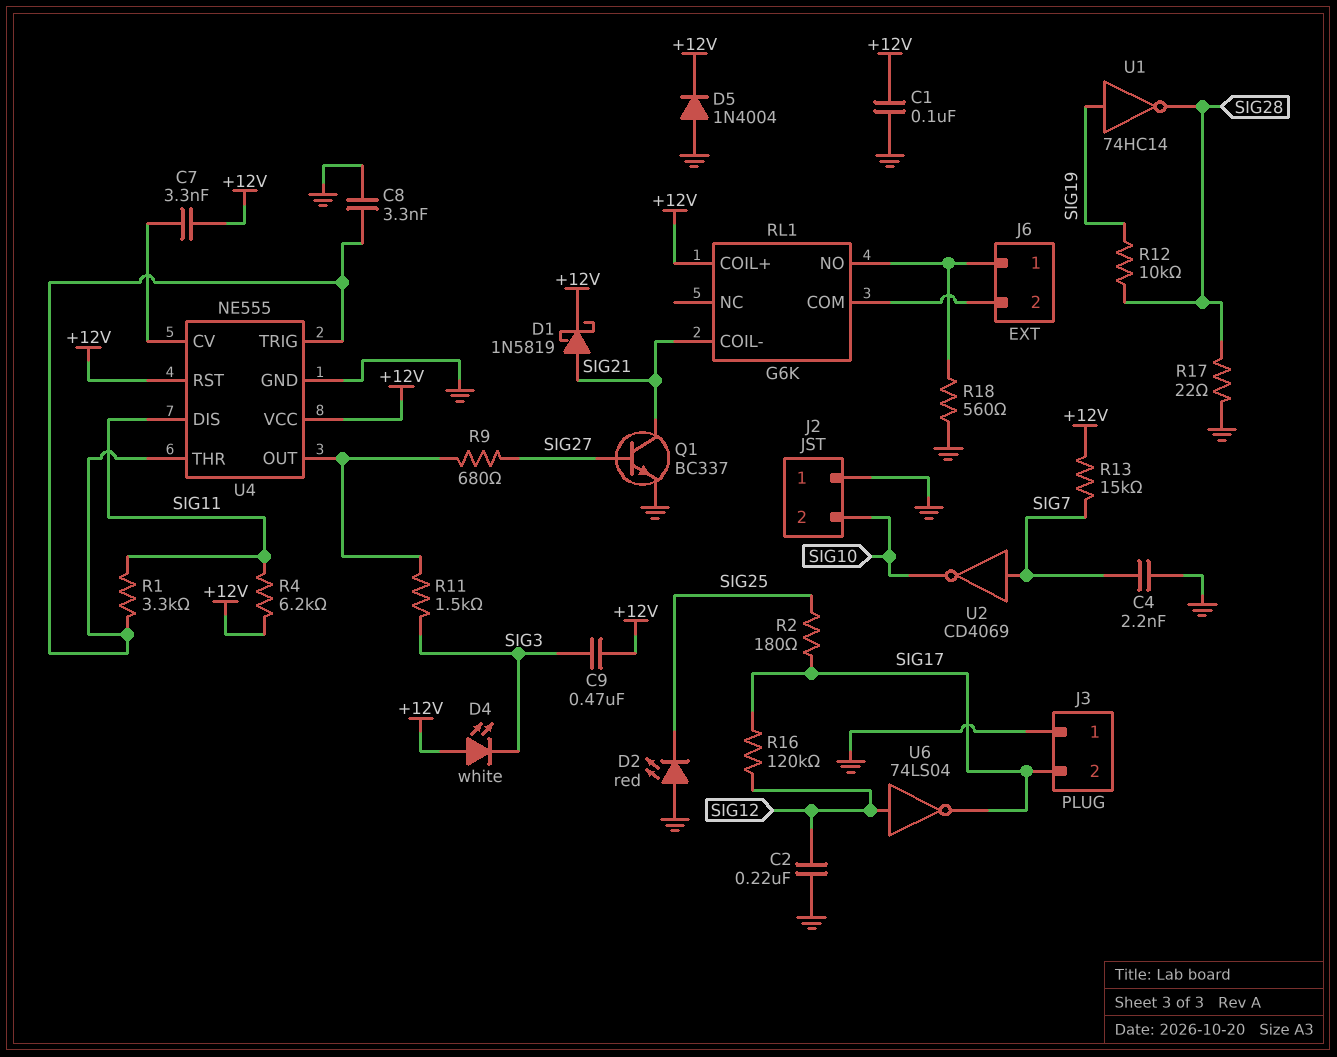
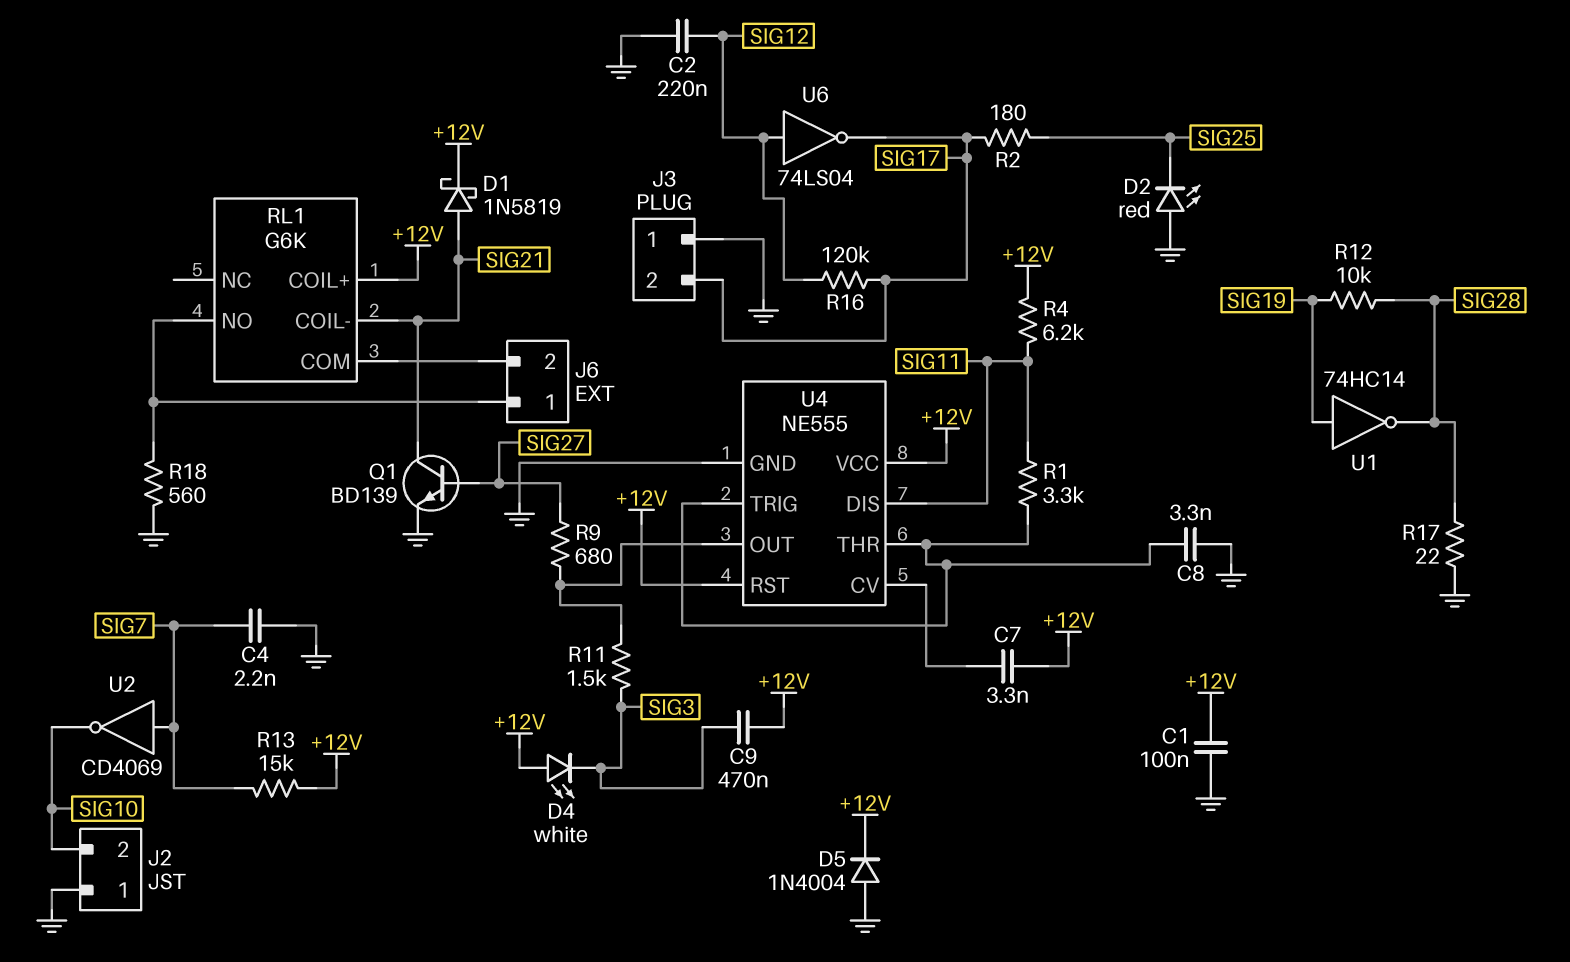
Q1: NPN BC337 (B SIG27, C SIG21, E GND) -> NPN BD139 (B SIG27, C SIG21, E GND)

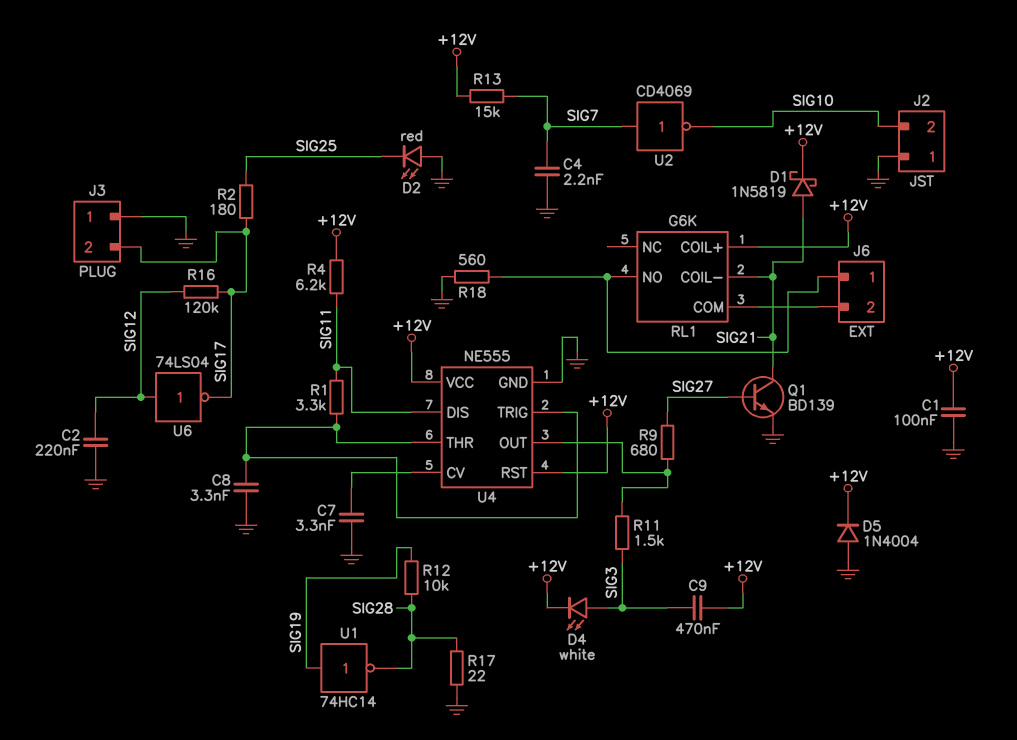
C7: 3.3nF (+12V, U4/CV) -> 3.3nF (GND, U4/CV)
D4: LED white (A +12V, K SIG3) -> LED white (A SIG3, K +12V)

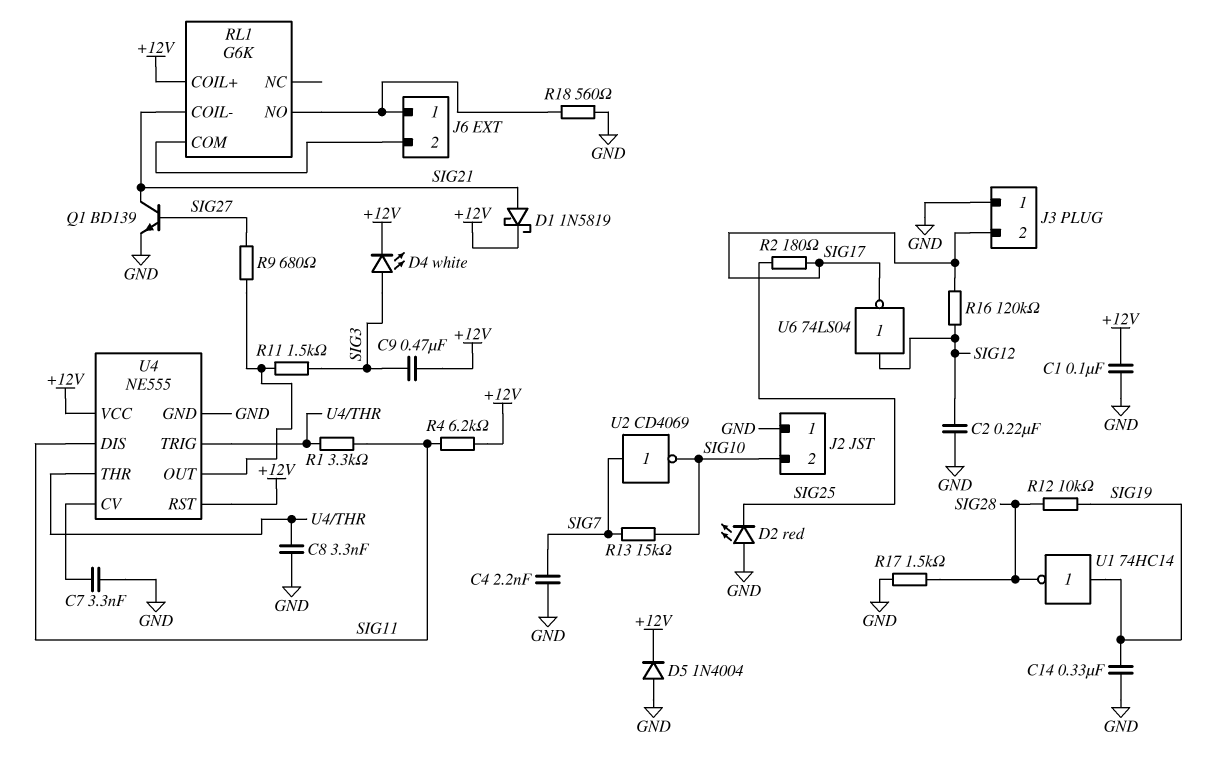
C14: none -> 330nF (GND, SIG19)
R13: 15k (+12V, SIG7) -> 15k (SIG7, SIG10)
R17: 22 (GND, SIG28) -> 1.5k (GND, SIG28)

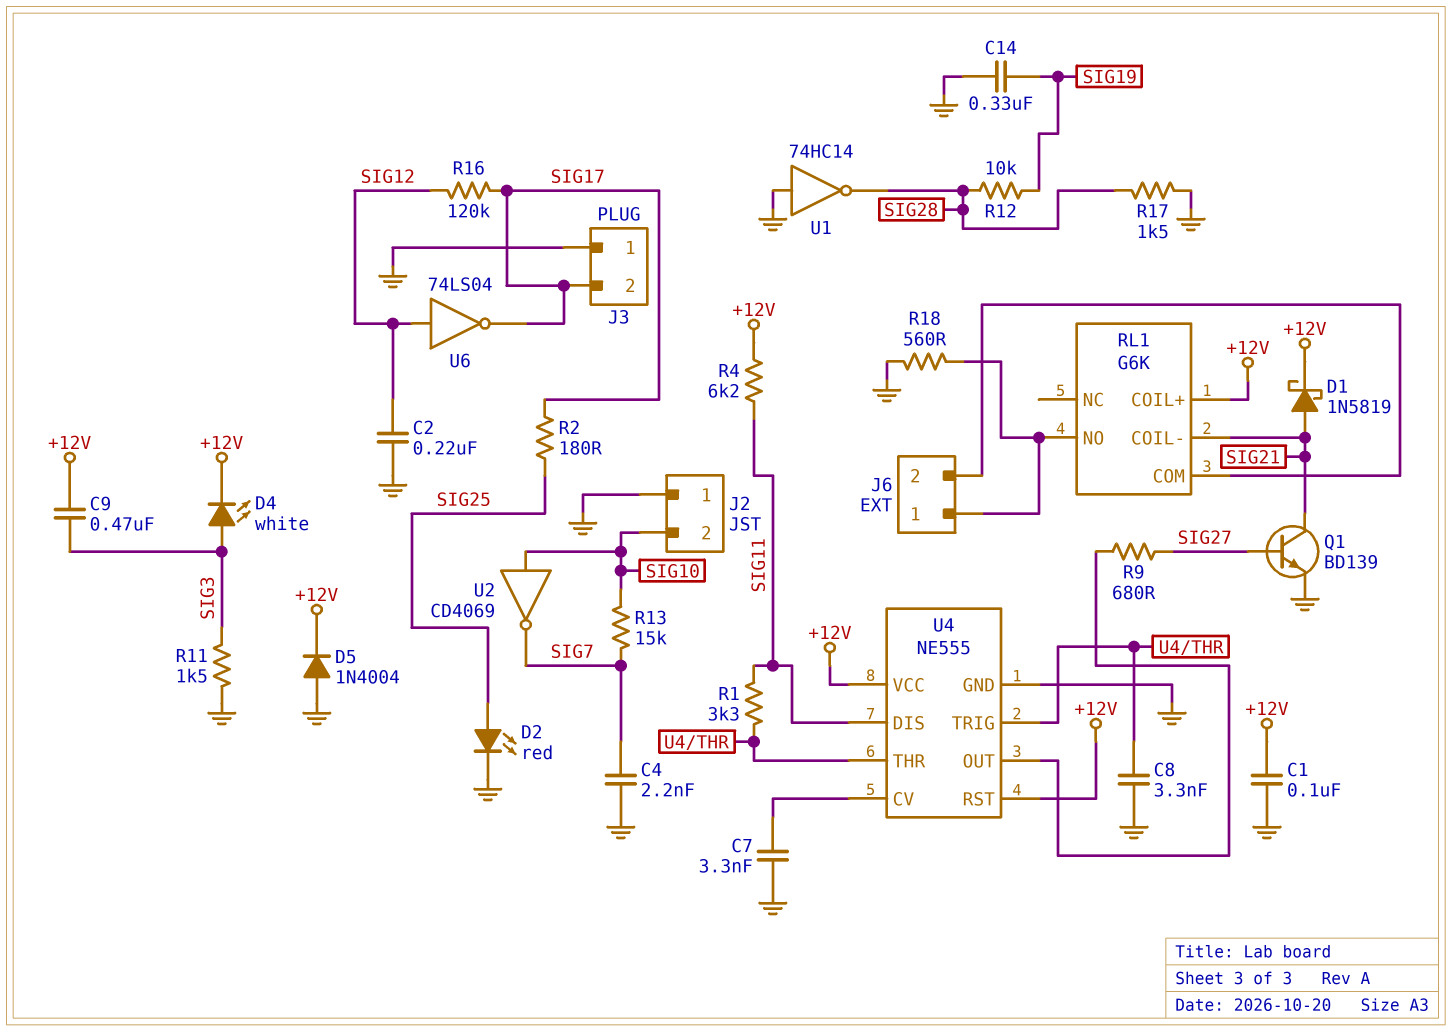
D2: LED red (A GND, K SIG25) -> LED red (A SIG25, K GND)
R11: 1.5k (SIG3, U4/OUT) -> 1.5k (GND, SIG3)
U1: NOT 74HC14 (in SIG19, out SIG28) -> NOT 74HC14 (in GND, out SIG28)
U2: NOT CD4069 (in SIG7, out SIG10) -> NOT CD4069 (in SIG10, out SIG7)

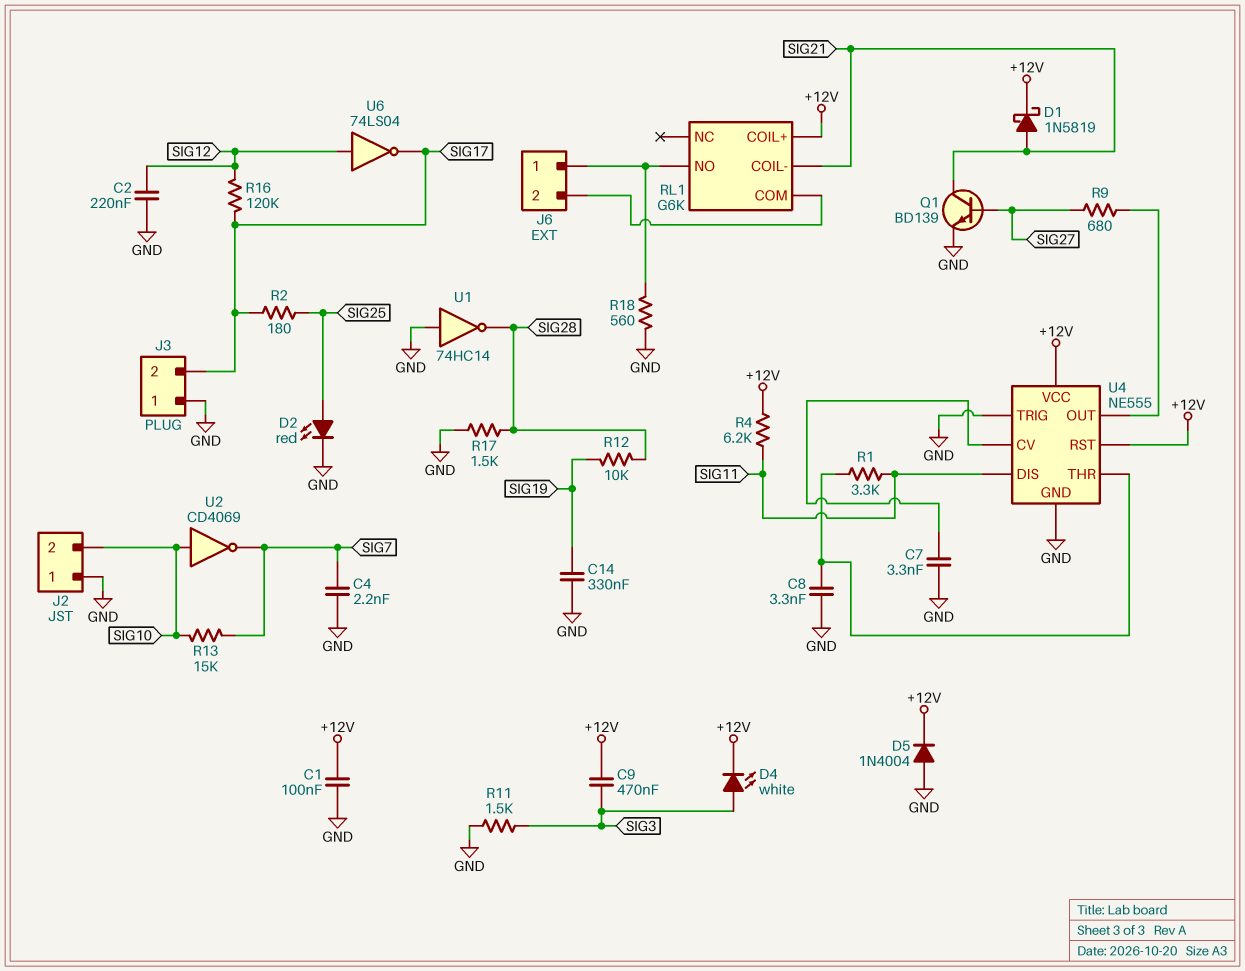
U4 pin TRIG: U4/THR -> GND

